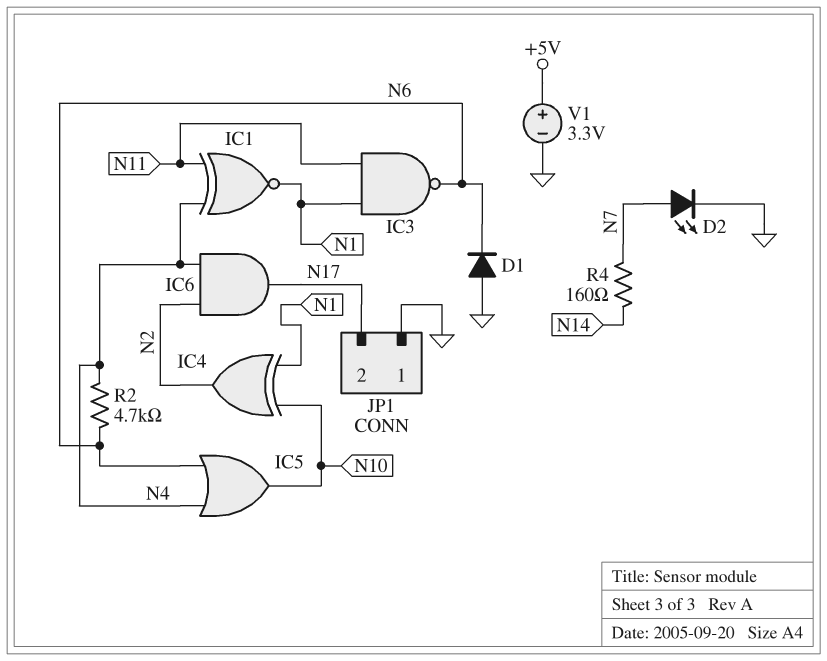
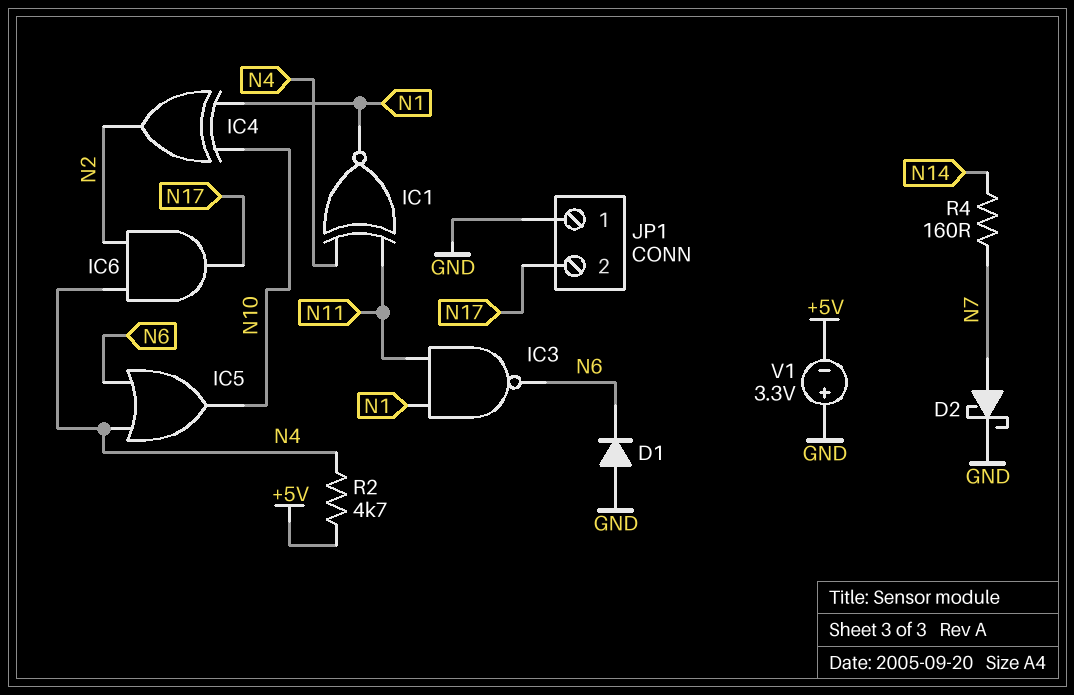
D2: LED (A N7, K GND) -> schottky (A N7, K GND)
R2: 4.7k (N4, N6) -> 4.7k (+5V, N4)
V1: 3.3V (plus +5V, minus GND) -> 3.3V (plus GND, minus +5V)

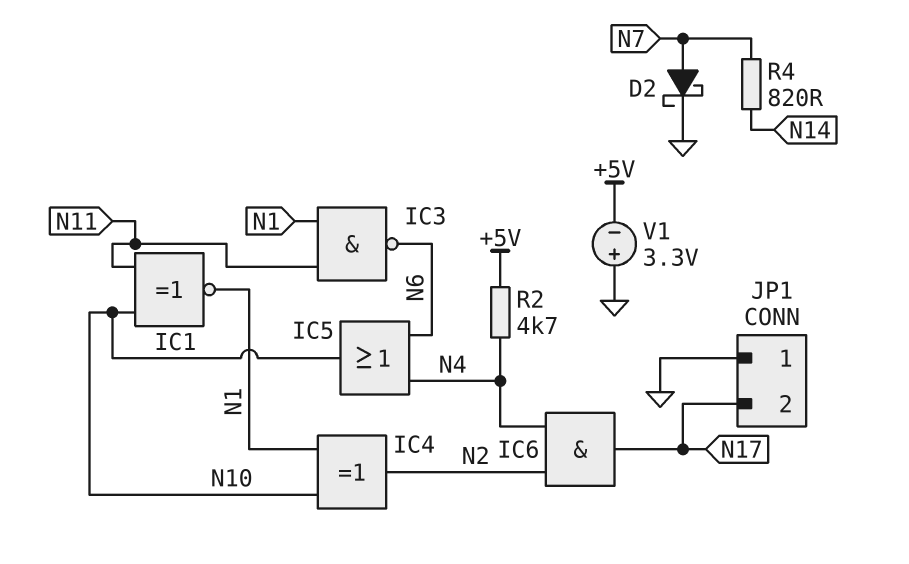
D1: diode (A GND, K N6) -> none
IC1: XNOR (in N4, in N11, out N1) -> XNOR (in N10, in N11, out N1)
R4: 160 (N7, N14) -> 820 (N7, N14)

